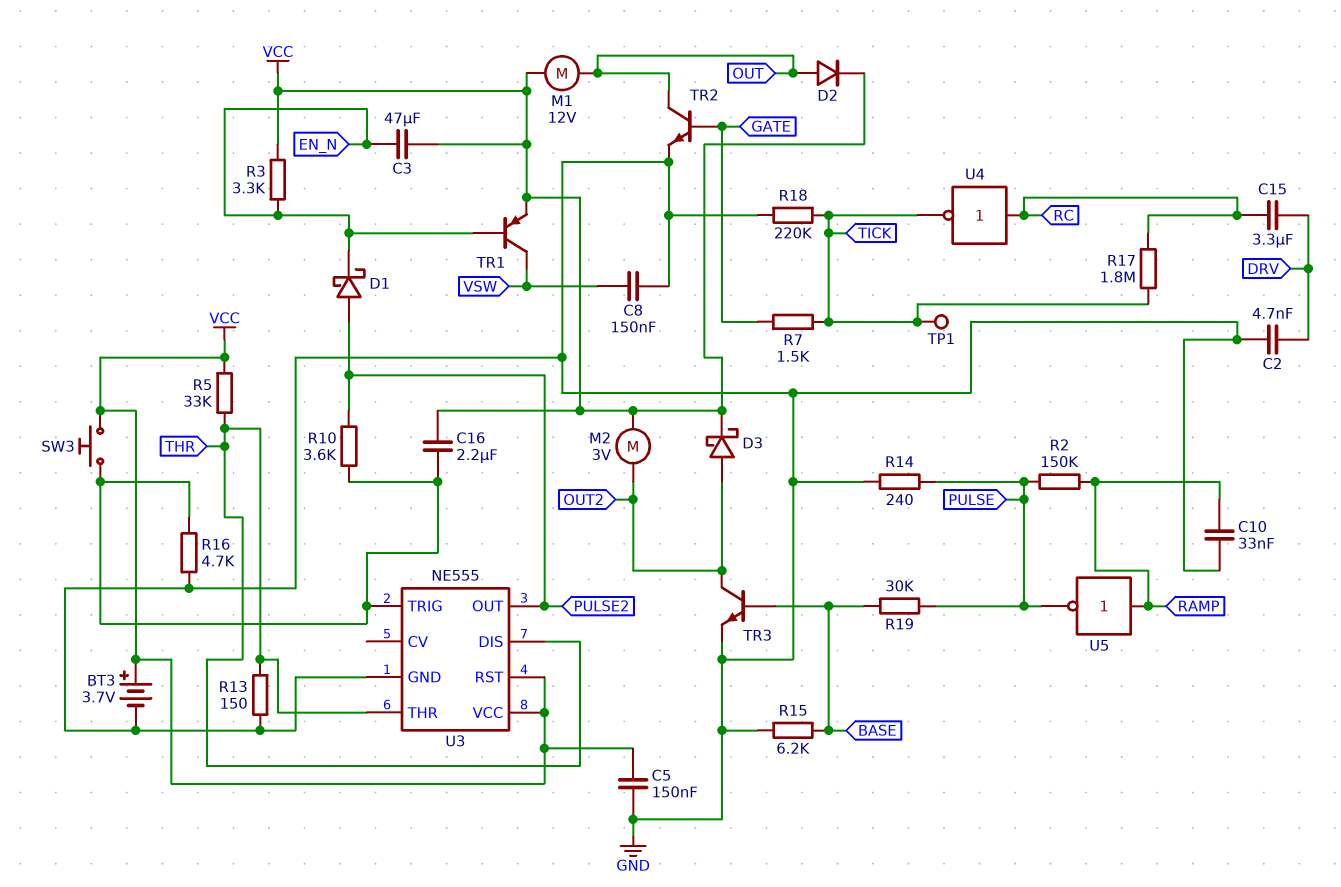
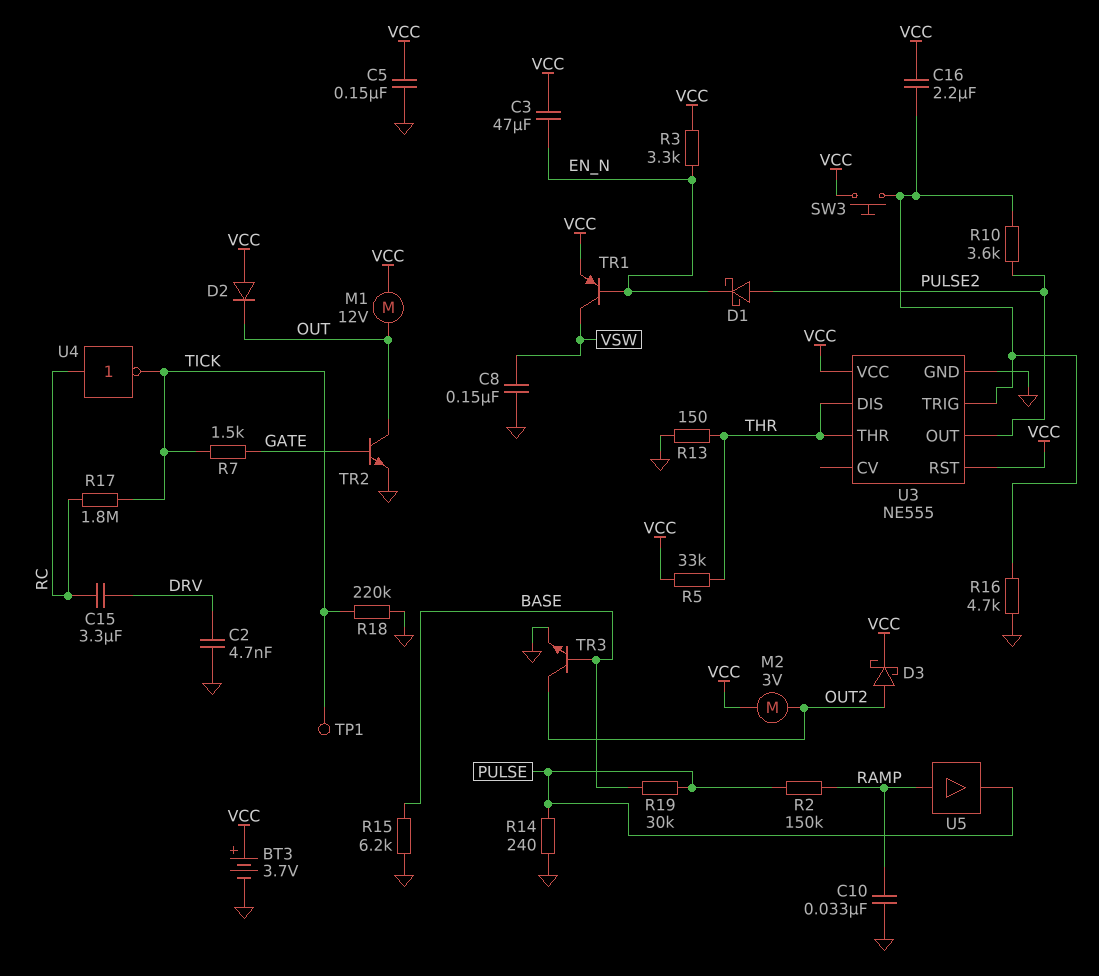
D2: diode (A OUT, K VCC) -> diode (A VCC, K OUT)
U5: NOT (in RAMP, out PULSE) -> buffer (in RAMP, out PULSE)

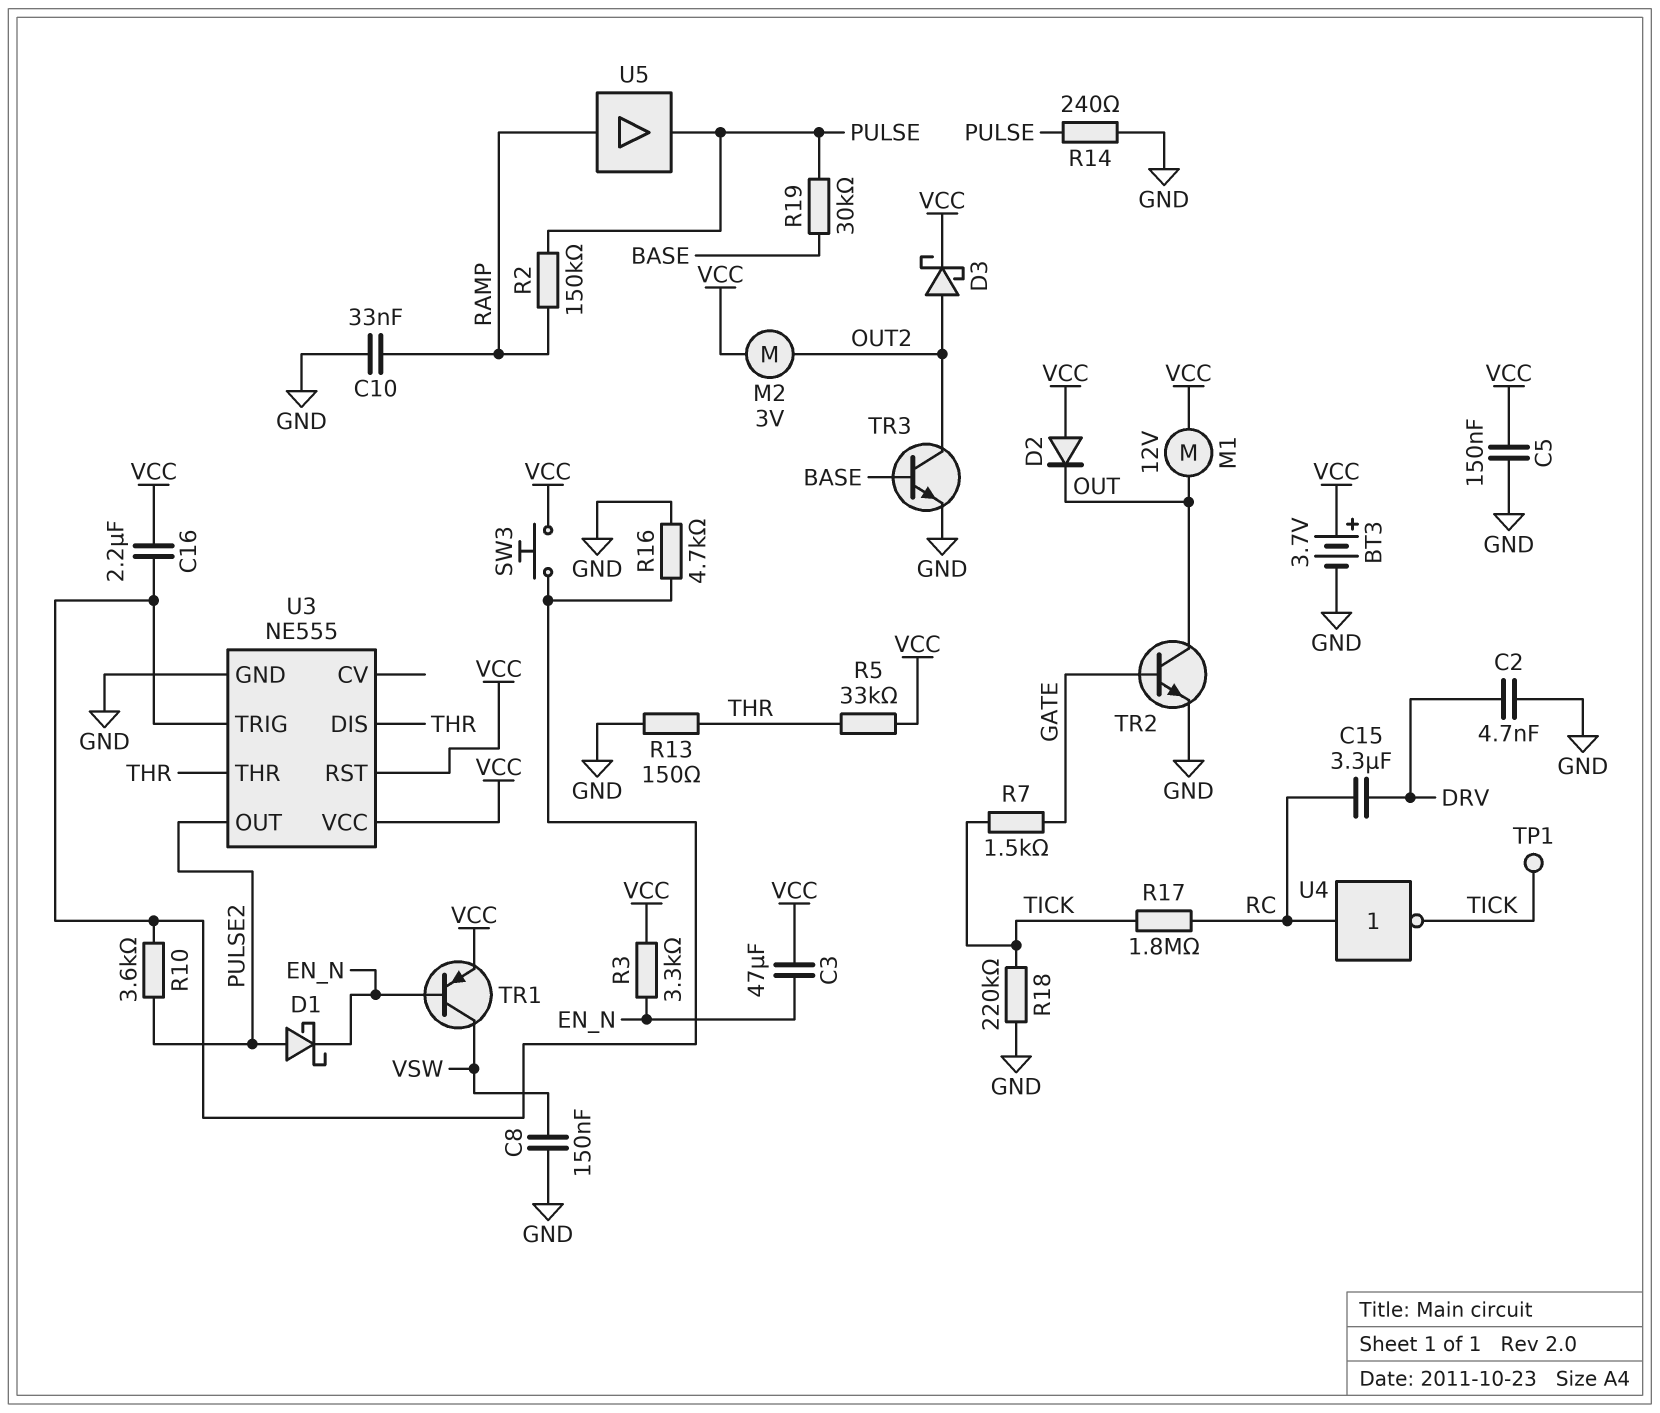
R15: 6.2k (BASE, GND) -> none

